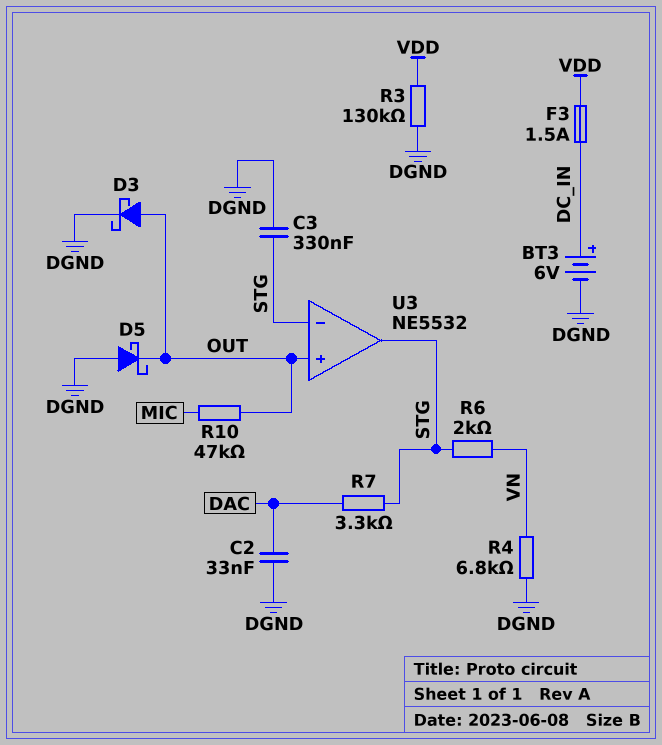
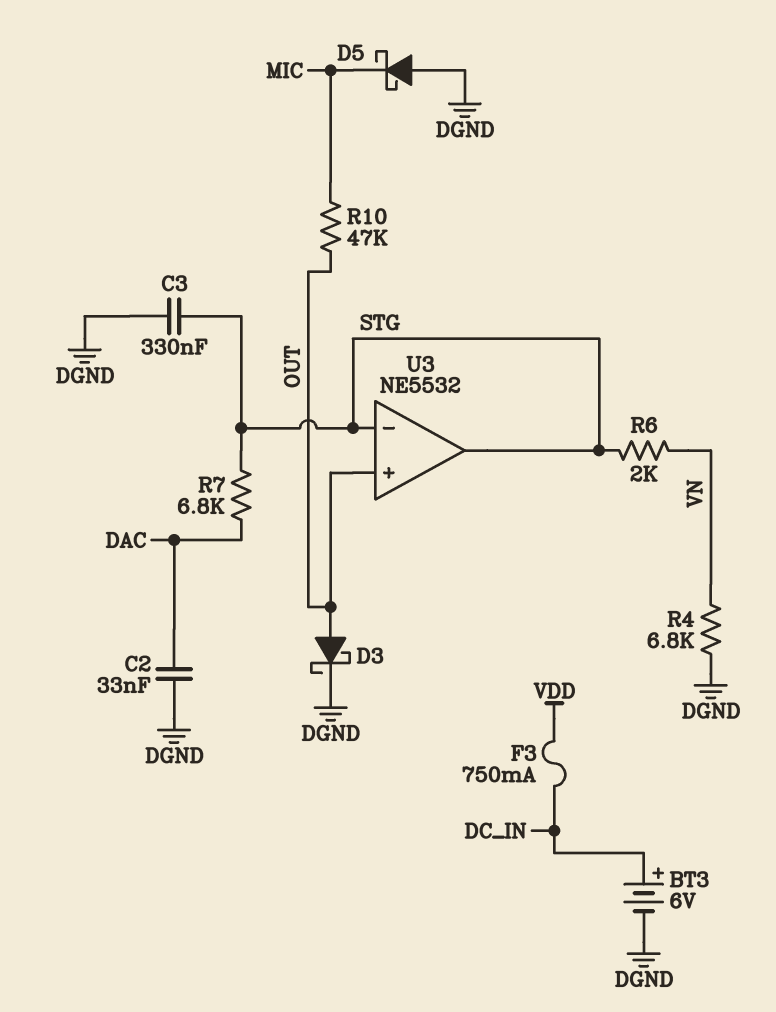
D5: schottky (A DGND, K OUT) -> schottky (A DGND, K MIC)
F3: 1.5A (DC_IN, VDD) -> 750mA (DC_IN, VDD)
R3: 130k (DGND, VDD) -> none
R7: 3.3k (DAC, STG) -> 6.8k (DAC, STG)

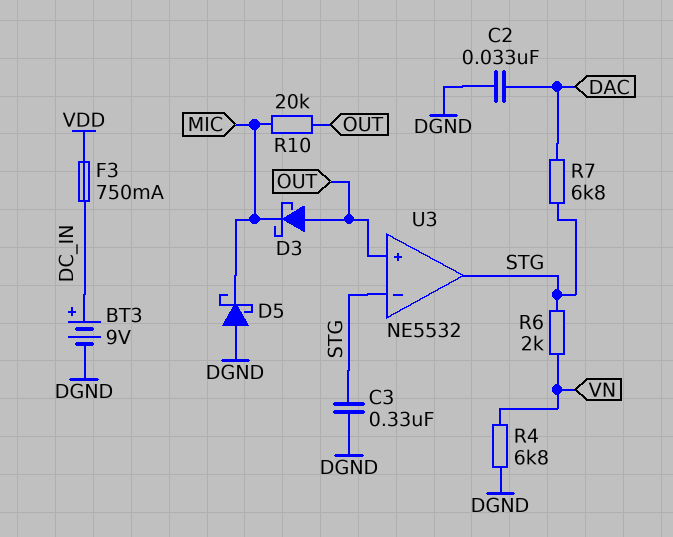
BT3: 6V (plus DC_IN, minus DGND) -> 9V (plus DC_IN, minus DGND)
D3: schottky (A OUT, K DGND) -> schottky (A OUT, K MIC)
R10: 47k (MIC, OUT) -> 20k (MIC, OUT)

